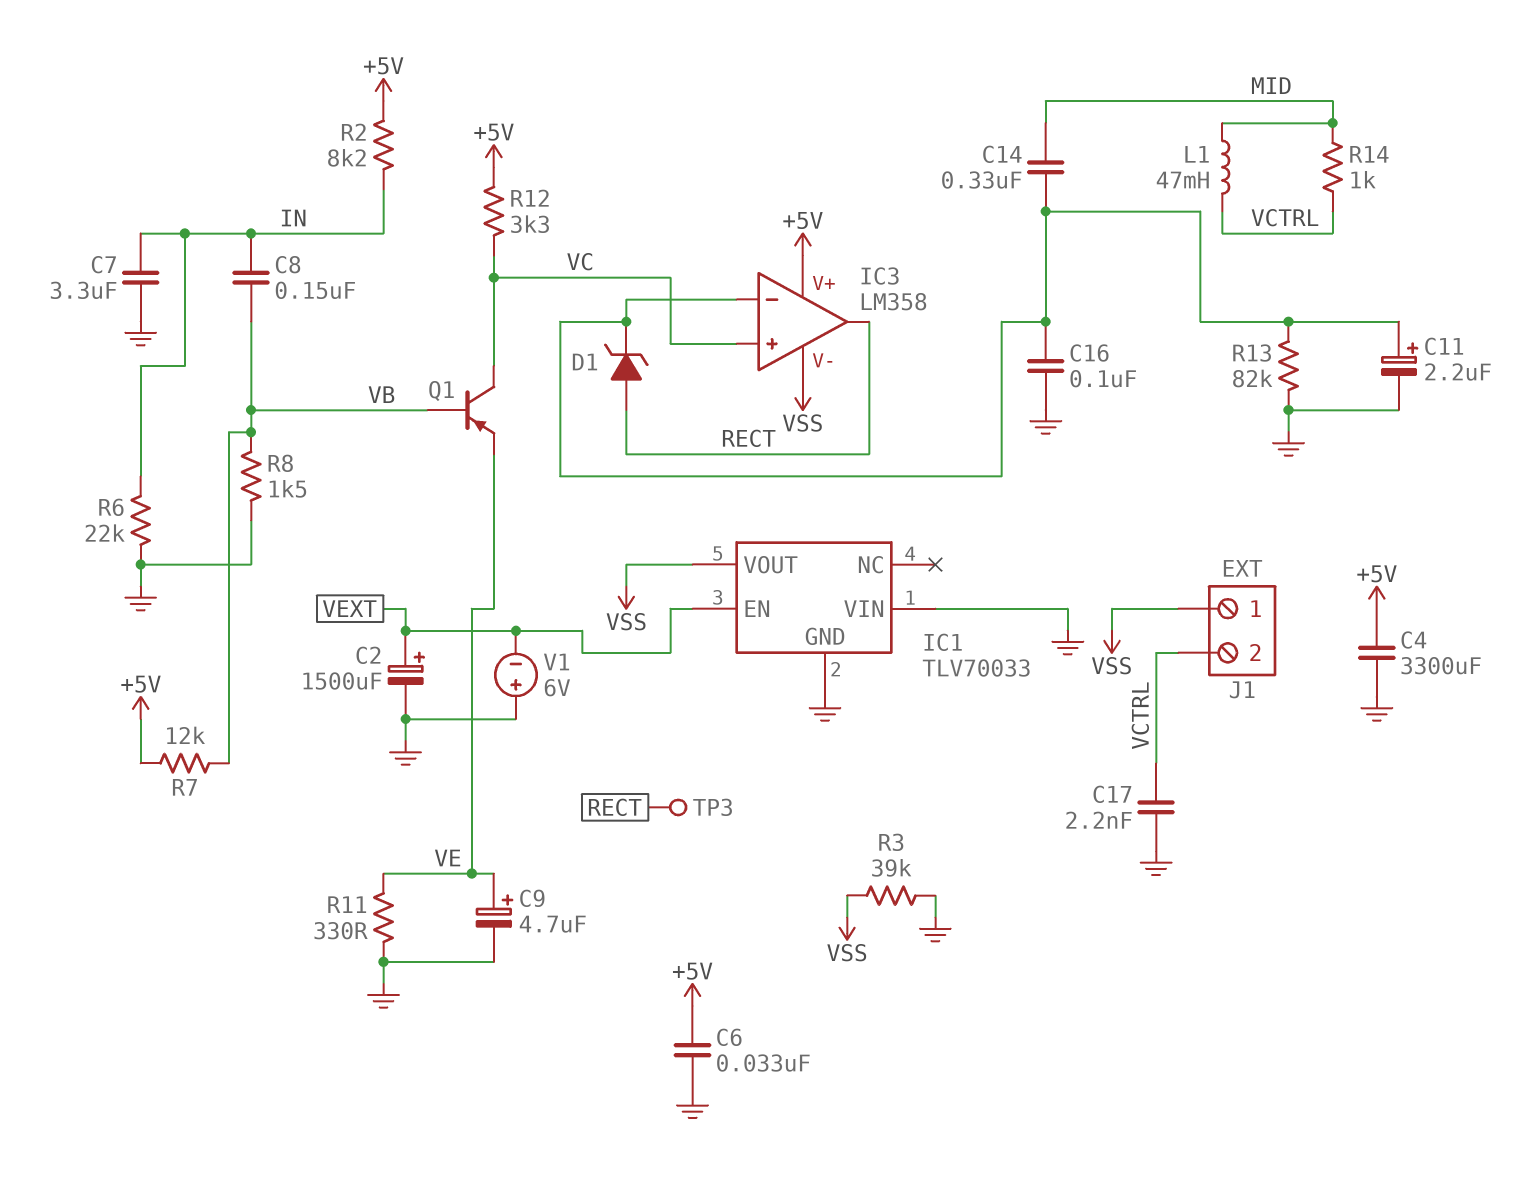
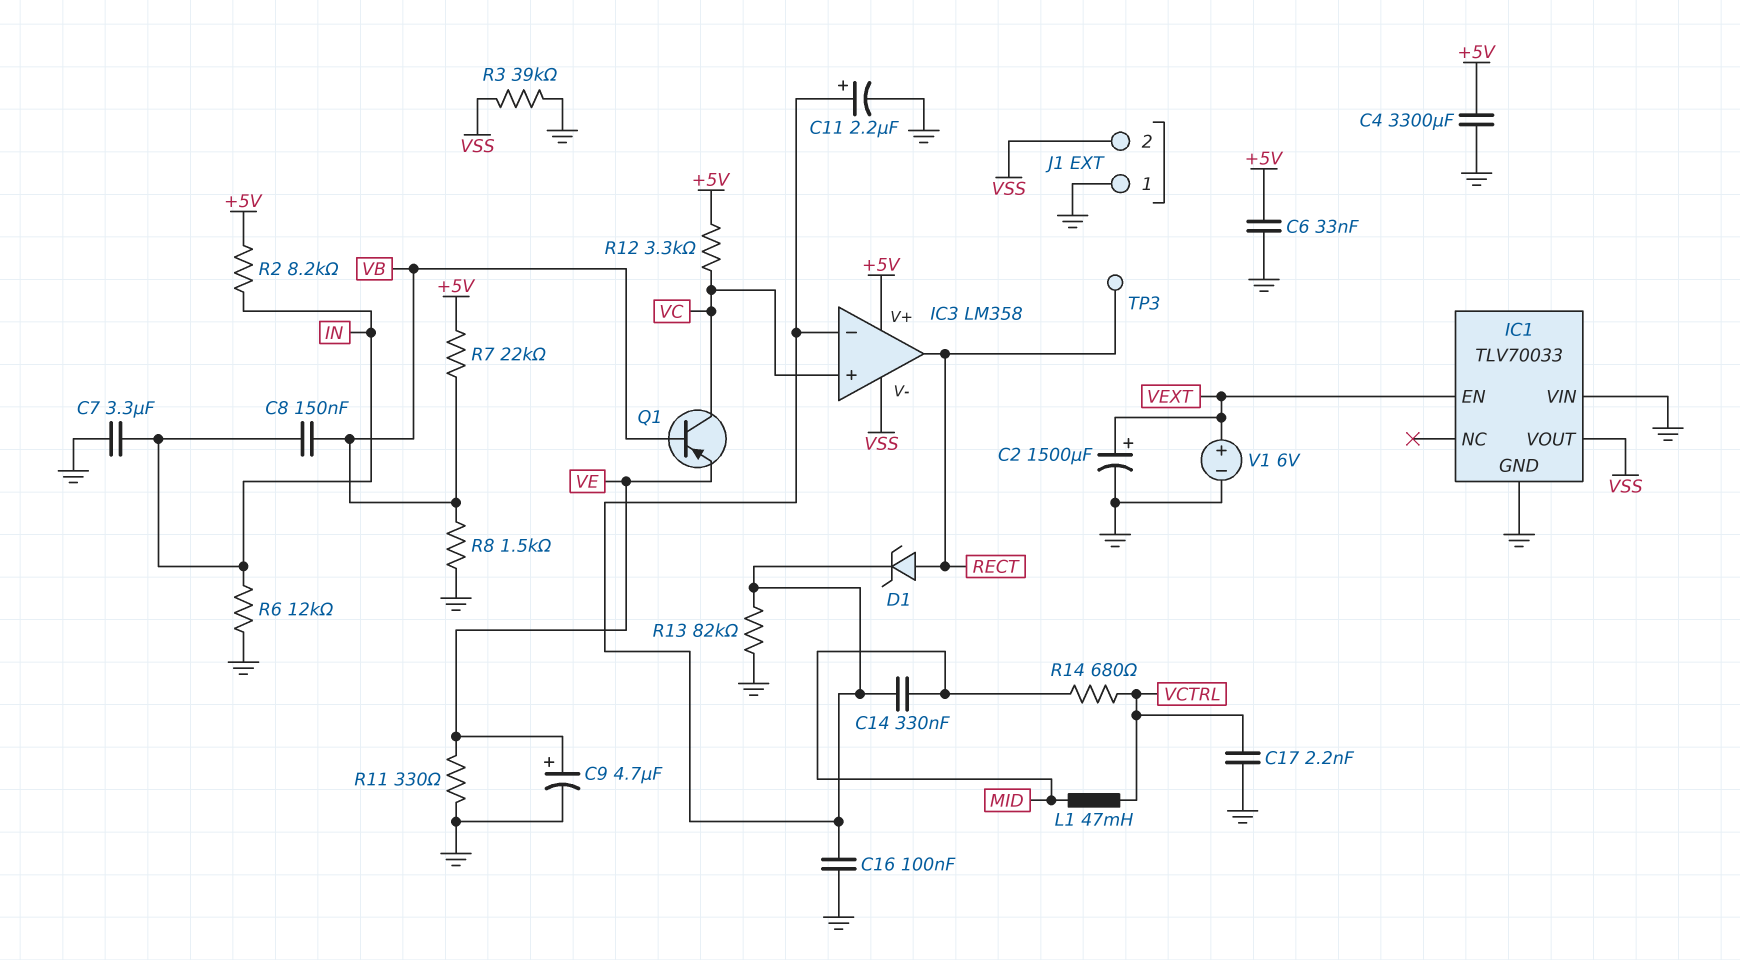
J1 pin 1: VSS -> GND
J1 pin 2: VCTRL -> VSS
R6: 22k (GND, IN) -> 12k (GND, IN)
R7: 12k (+5V, VB) -> 22k (+5V, VB)
R14: 1k (MID, VCTRL) -> 680 (MID, VCTRL)
V1: 6V (plus GND, minus VEXT) -> 6V (plus VEXT, minus GND)

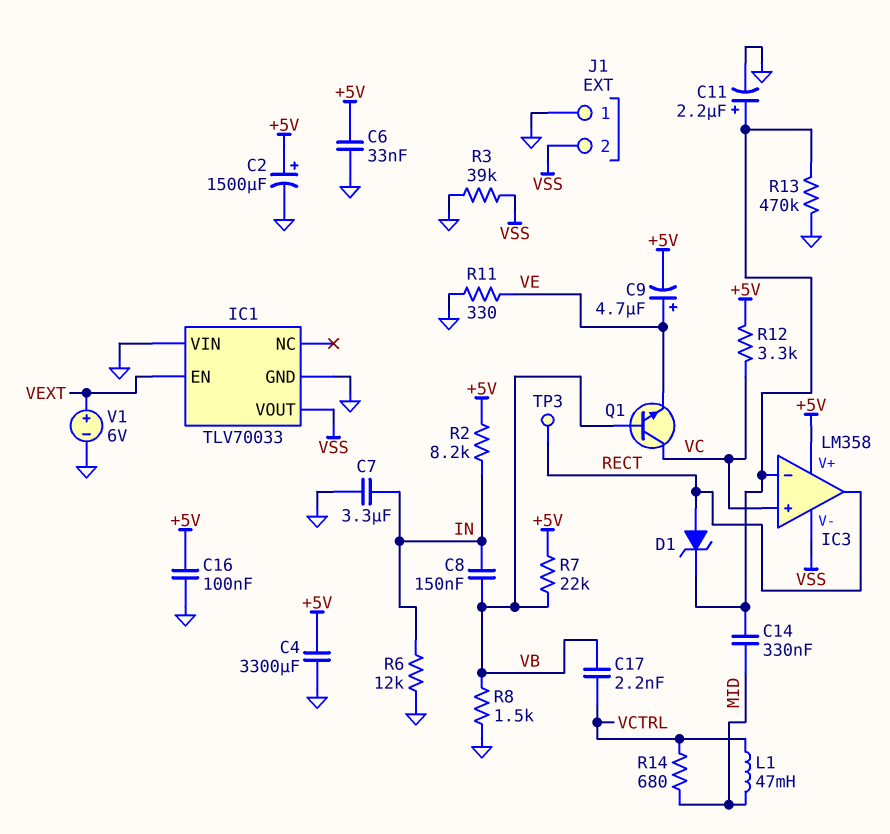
C2: 1500uF (plus VEXT, minus GND) -> 1500uF (plus +5V, minus GND)
C9: 4.7uF (plus VE, minus GND) -> 4.7uF (plus VE, minus +5V)
C16: 100nF (GND, IC3/in-) -> 100nF (+5V, GND)
C17: 2.2nF (GND, VCTRL) -> 2.2nF (VB, VCTRL)
Q1: PNP (B VB, C VC, E VE) -> NPN (B VB, C VC, E VE)
R13: 82k (GND, IC3/in-) -> 470k (GND, IC3/in-)

